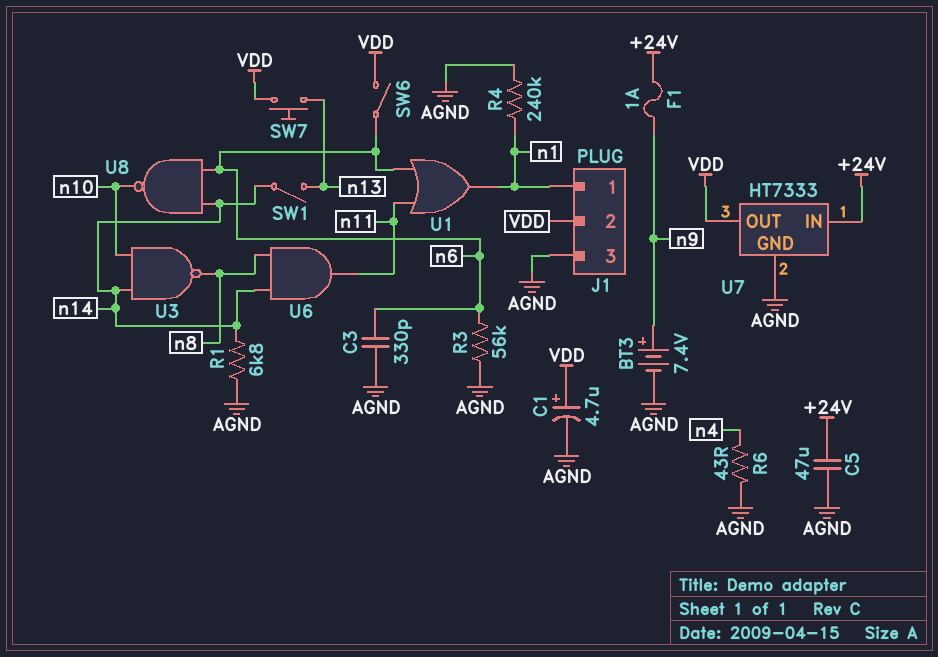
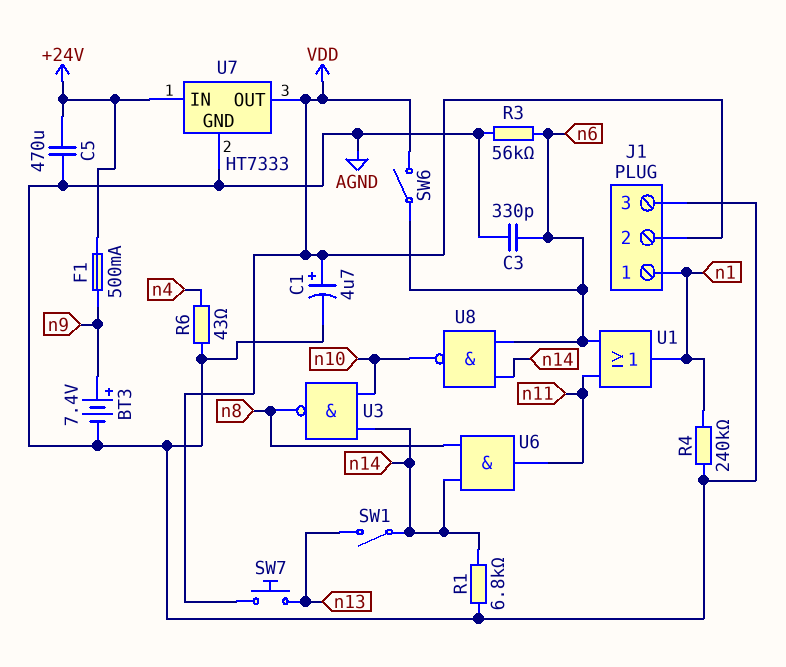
C5: 47uF (+24V, AGND) -> 470uF (+24V, AGND)
F1: 1A (+24V, n9) -> 500mA (+24V, n9)

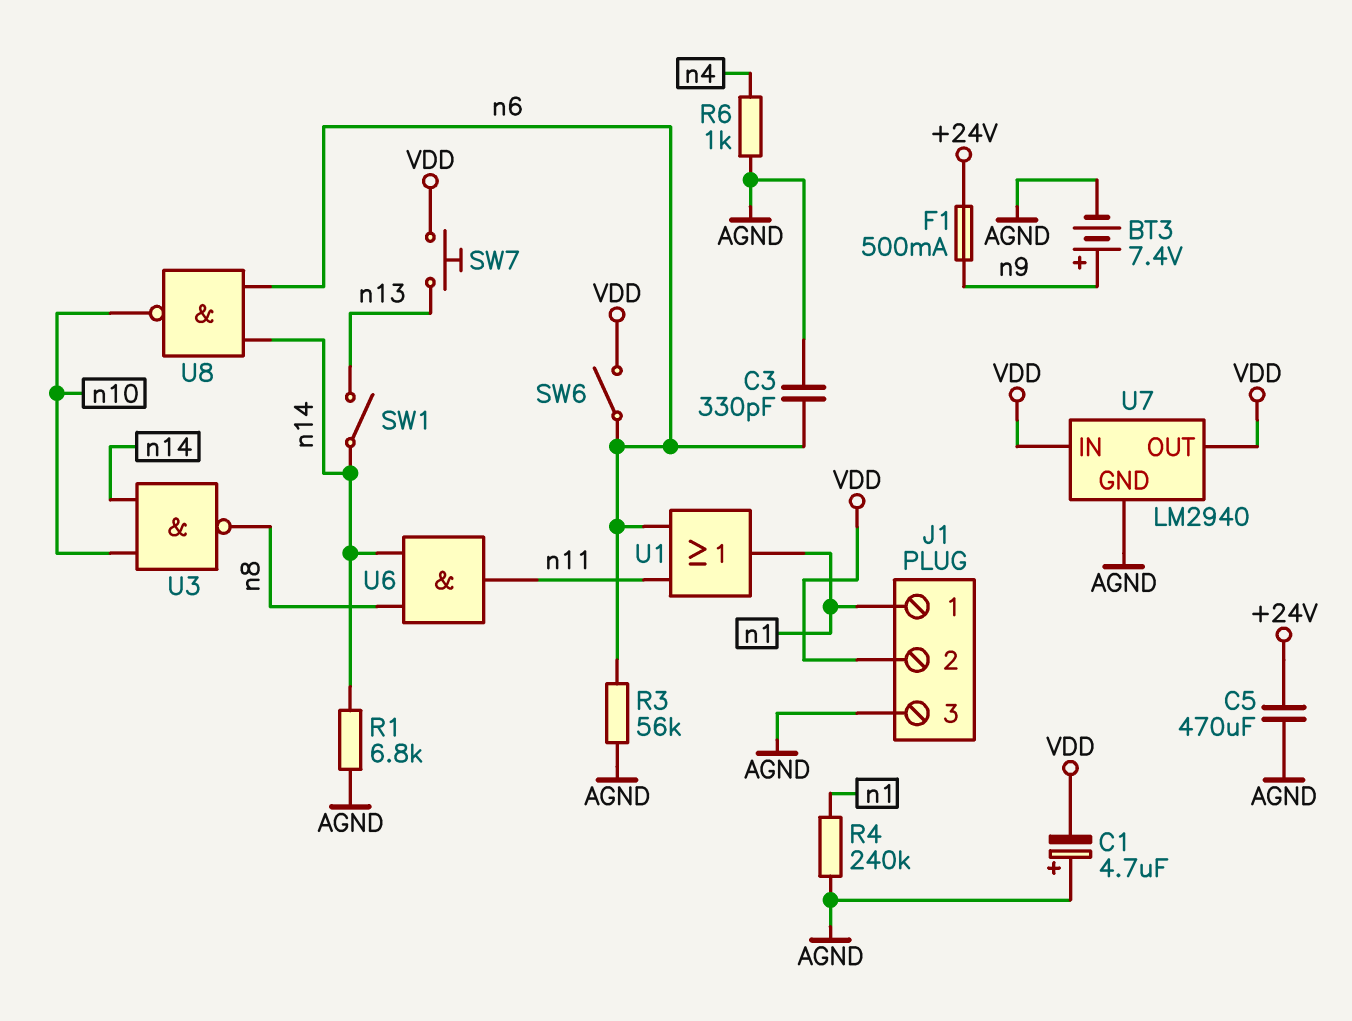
C1: 4.7uF (plus VDD, minus AGND) -> 4.7uF (plus AGND, minus VDD)
R6: 43 (AGND, n4) -> 1k (AGND, n4)
U7: HT7333 -> LM2940
U7 pin IN: +24V -> VDD

